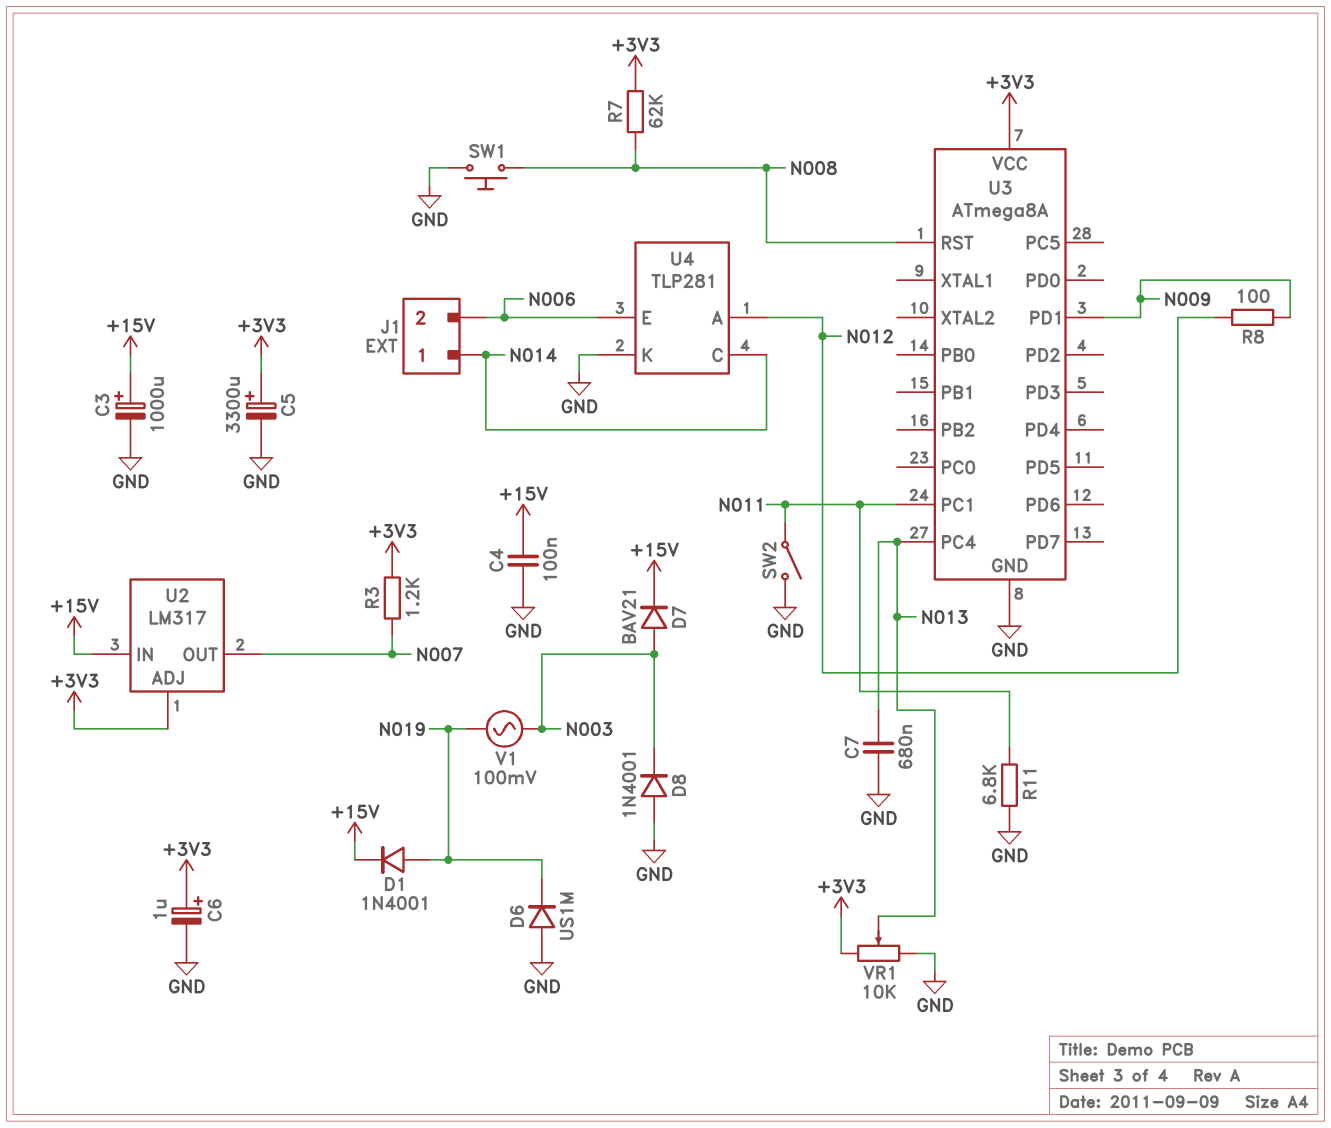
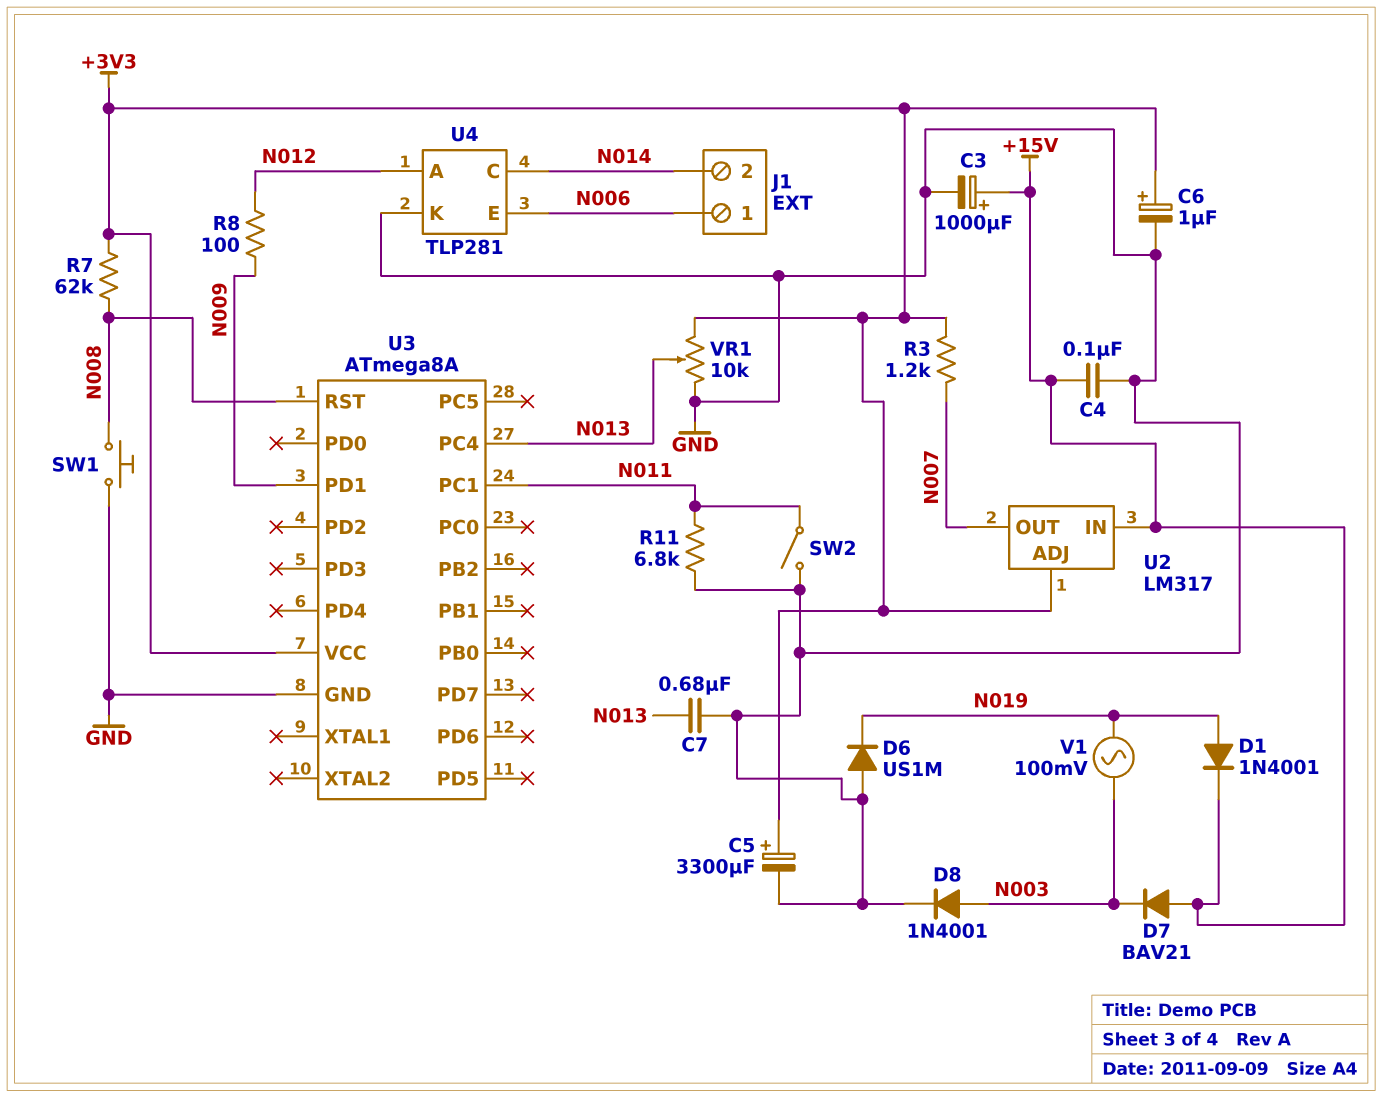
D7: diode BAV21 (A N003, K +15V) -> diode BAV21 (A +15V, K N003)
D8: diode 1N4001 (A GND, K N003) -> diode 1N4001 (A N003, K GND)
J1 pin 1: N014 -> N006
J1 pin 2: N006 -> N014

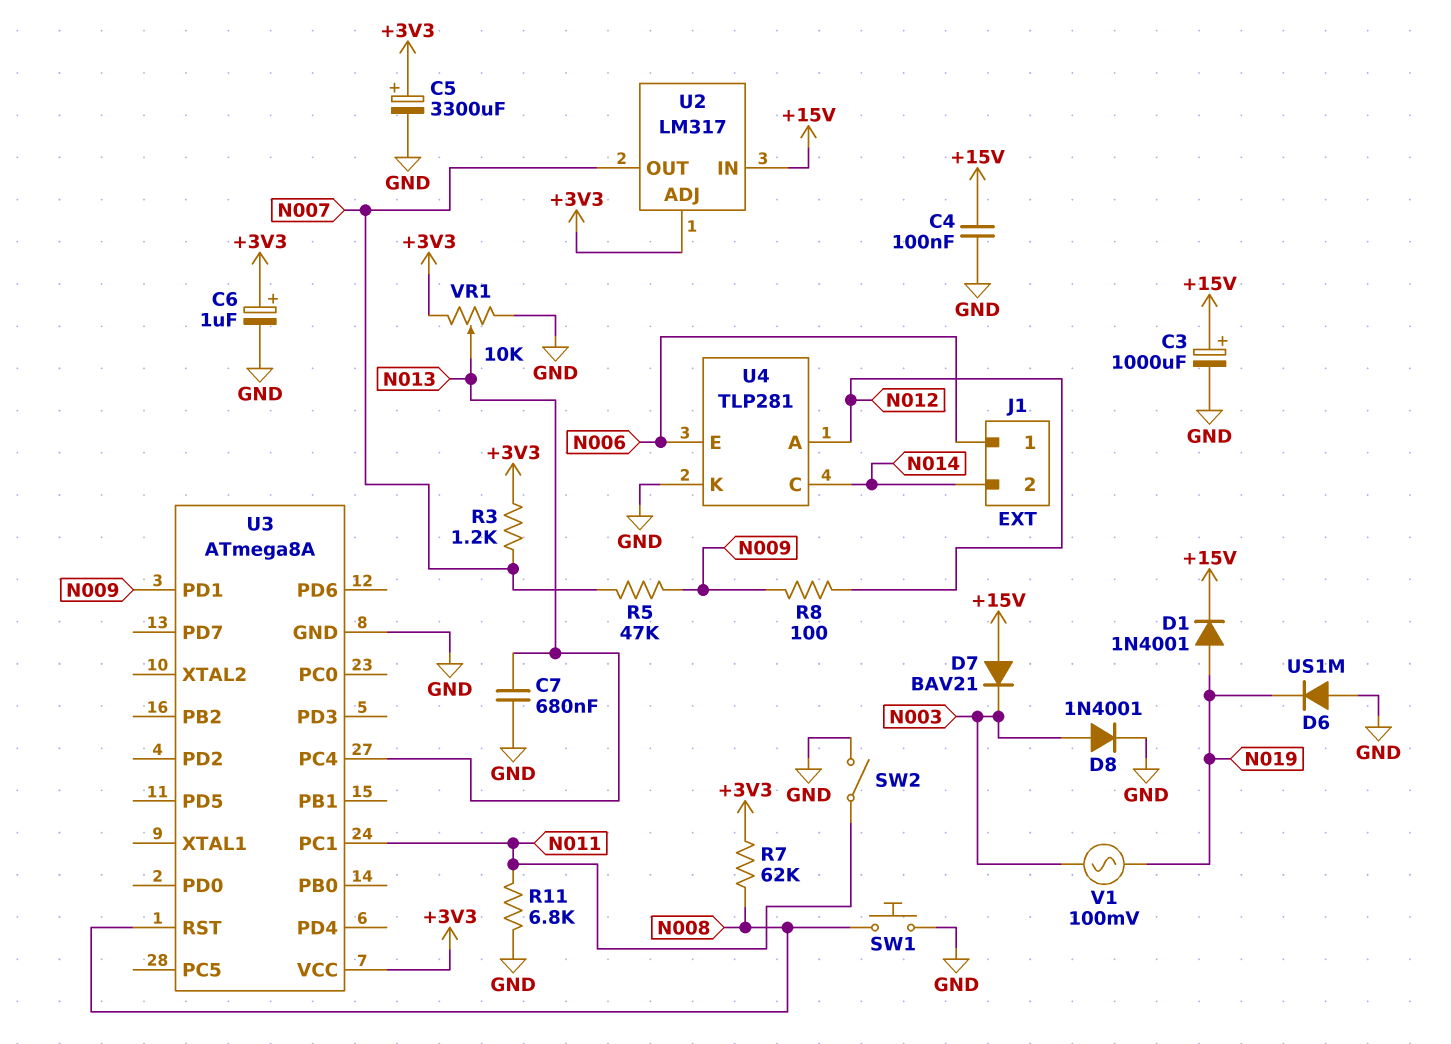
R5: none -> 47k (N007, N009)

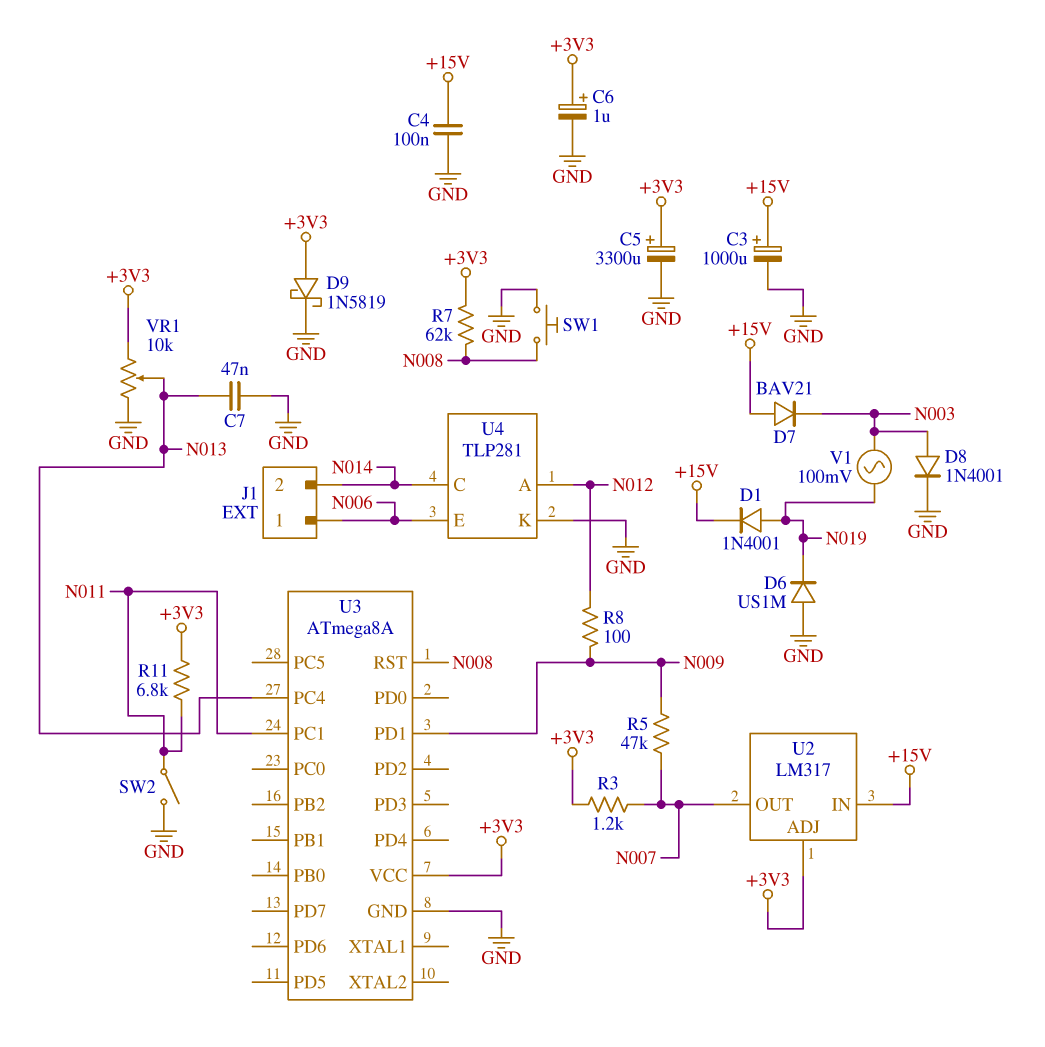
C7: 680nF (GND, N013) -> 47nF (GND, N013)
D9: none -> schottky 1N5819 (A +3V3, K GND)
R11: 6.8k (GND, N011) -> 6.8k (+3V3, N011)

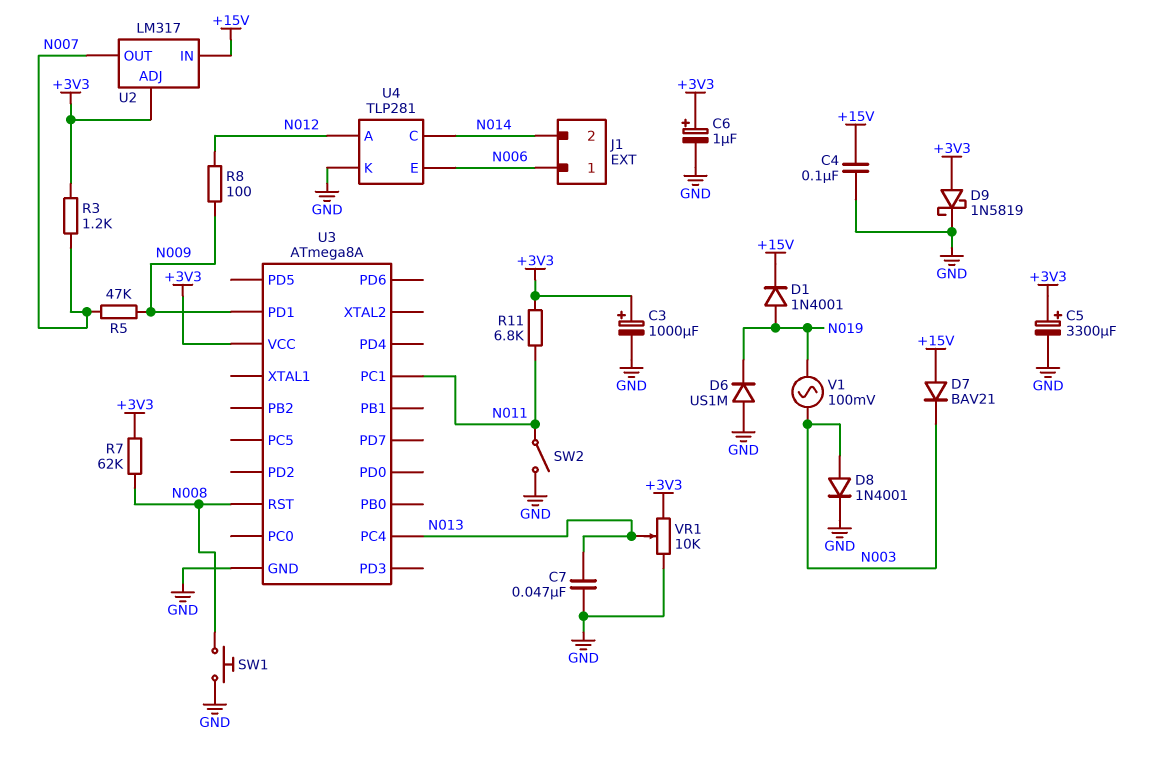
C3: 1000uF (plus +15V, minus GND) -> 1000uF (plus +3V3, minus GND)

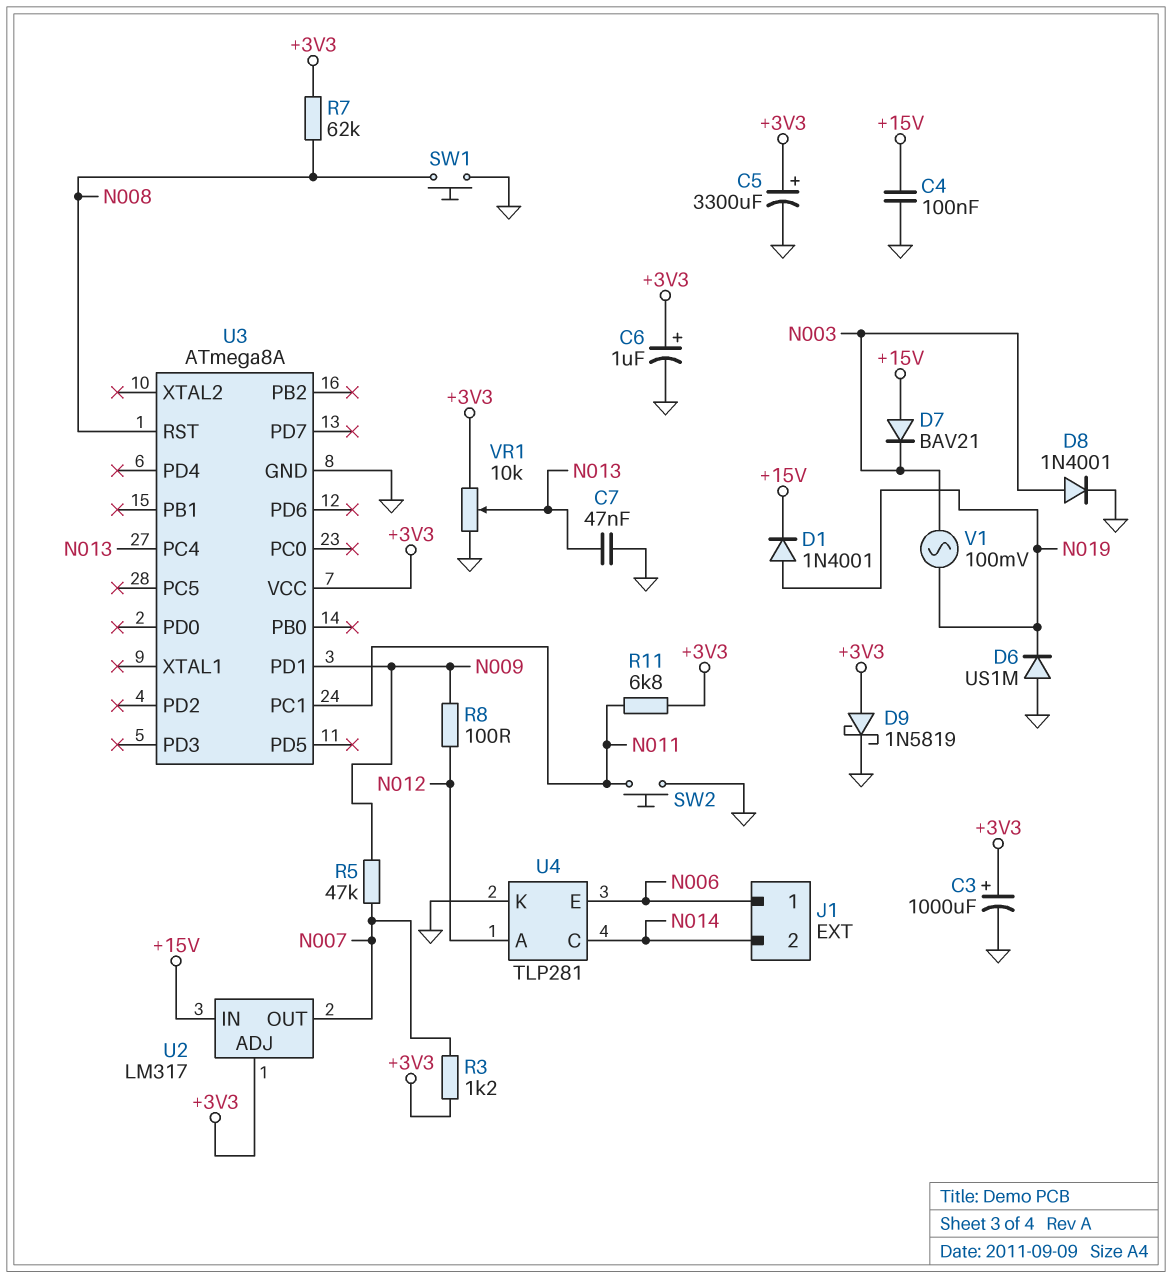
SW2: switch (GND, N011) -> button (GND, N011)

